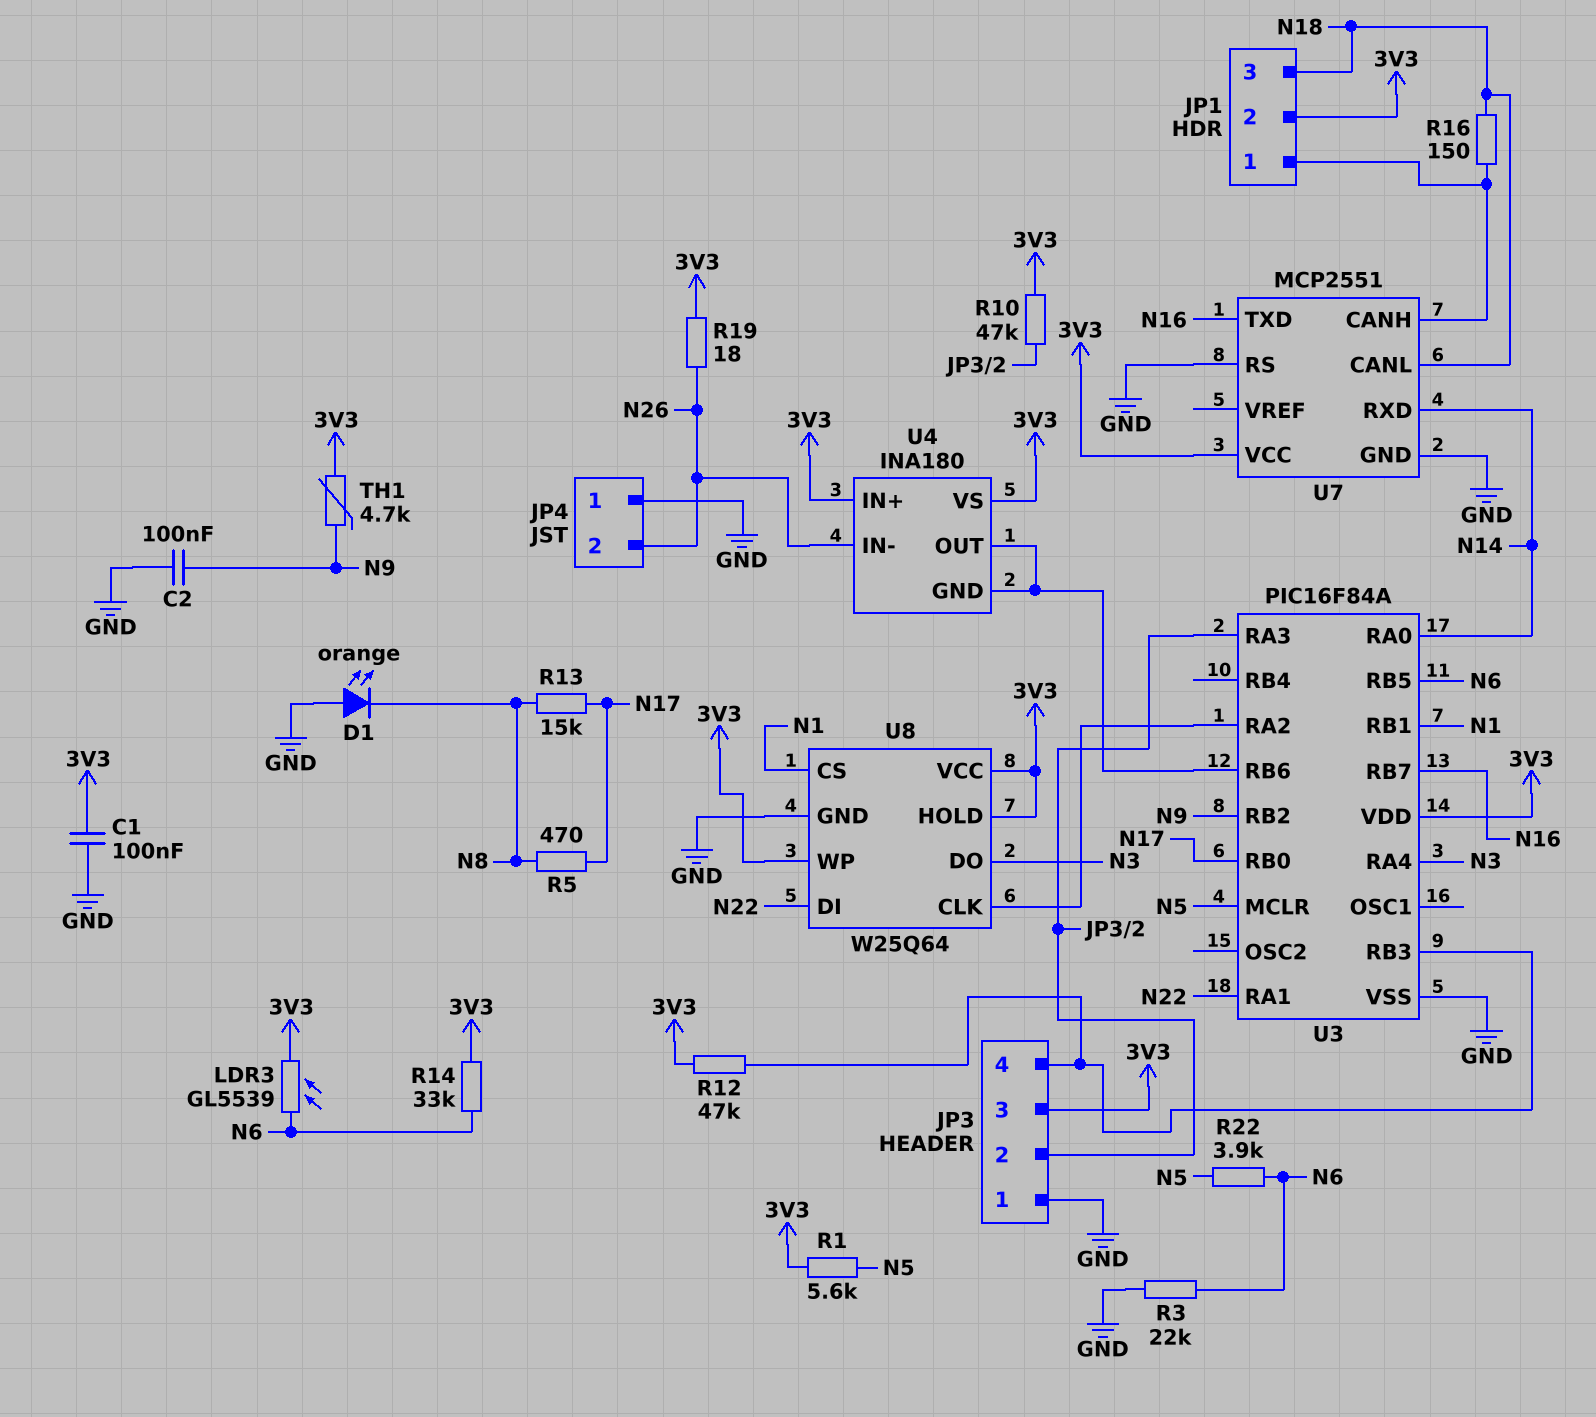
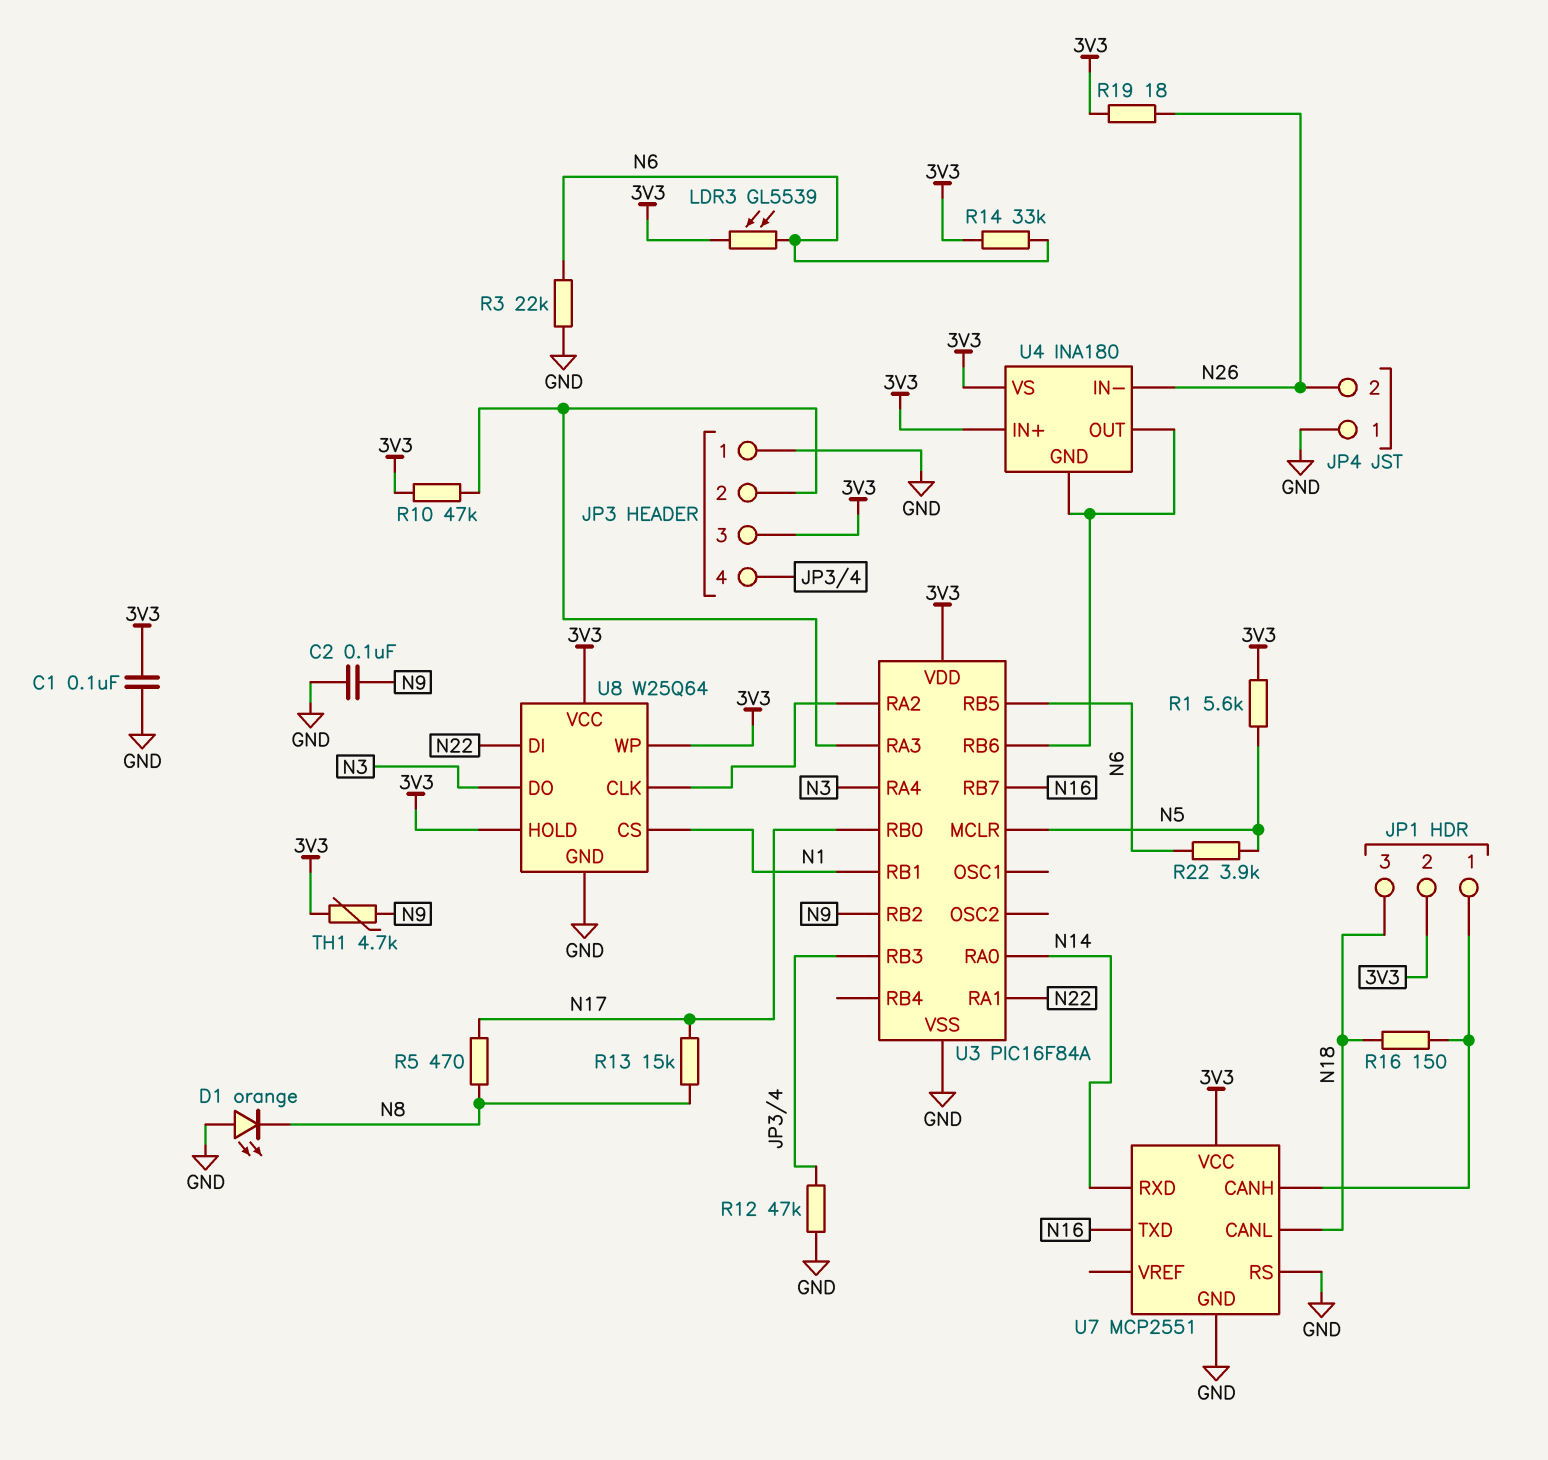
R12: 47k (3V3, JP3/4) -> 47k (GND, JP3/4)

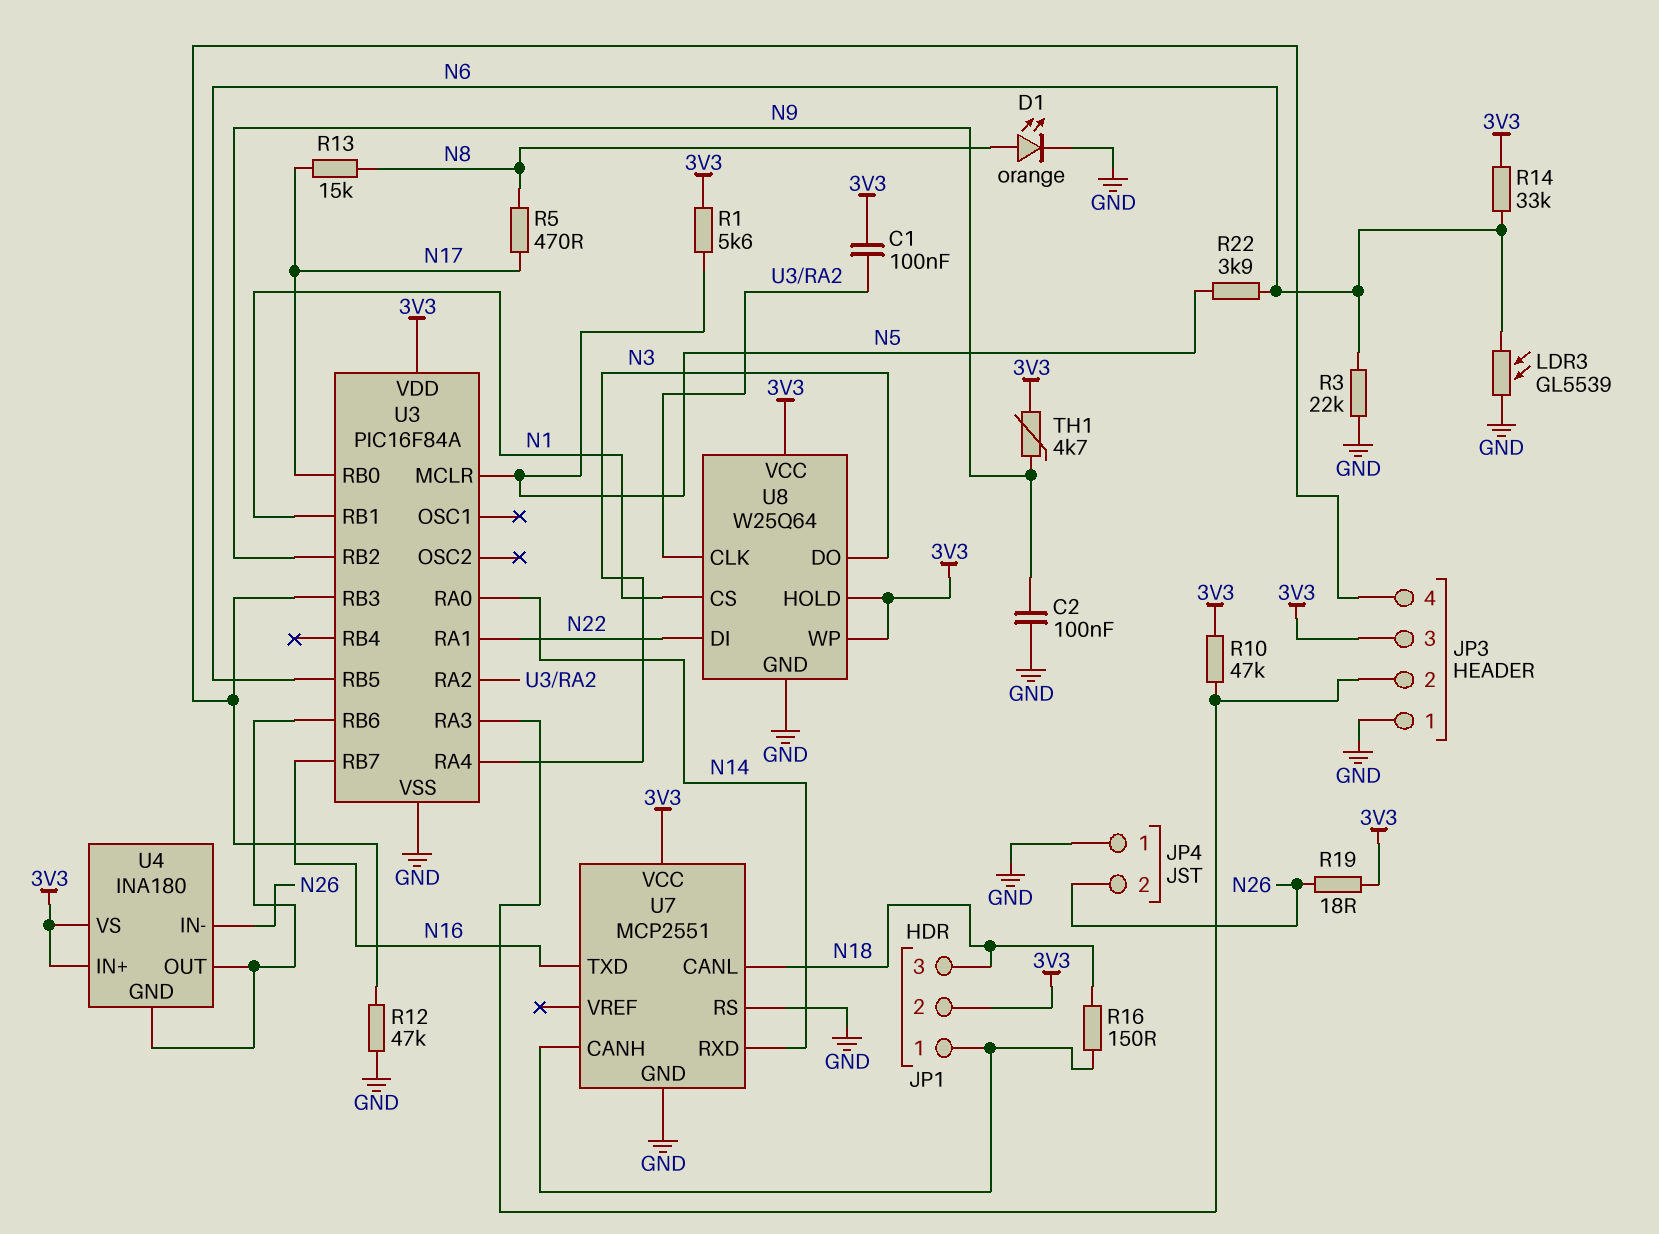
C1: 100nF (3V3, GND) -> 100nF (3V3, U3/RA2)
D1: LED orange (A GND, K N8) -> LED orange (A N8, K GND)
LDR3: GL5539 (3V3, N6) -> GL5539 (GND, N6)

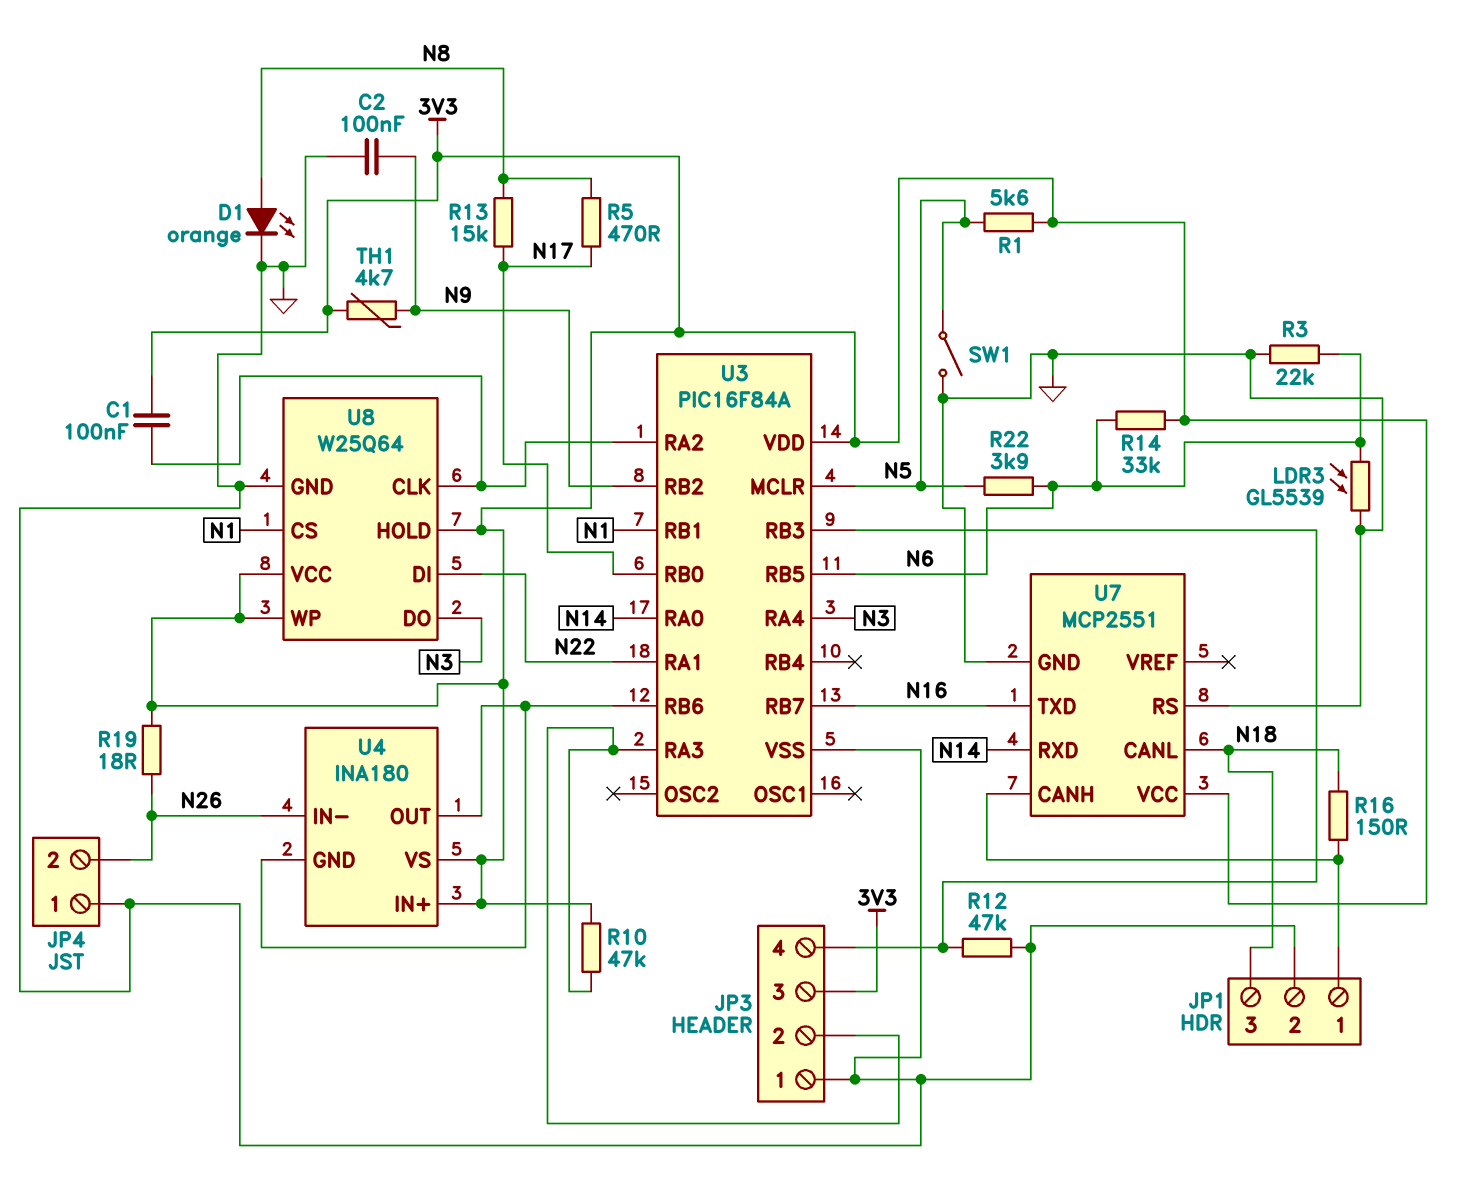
JP1 pin 2: 3V3 -> GND
SW1: none -> switch (GND, N5)

